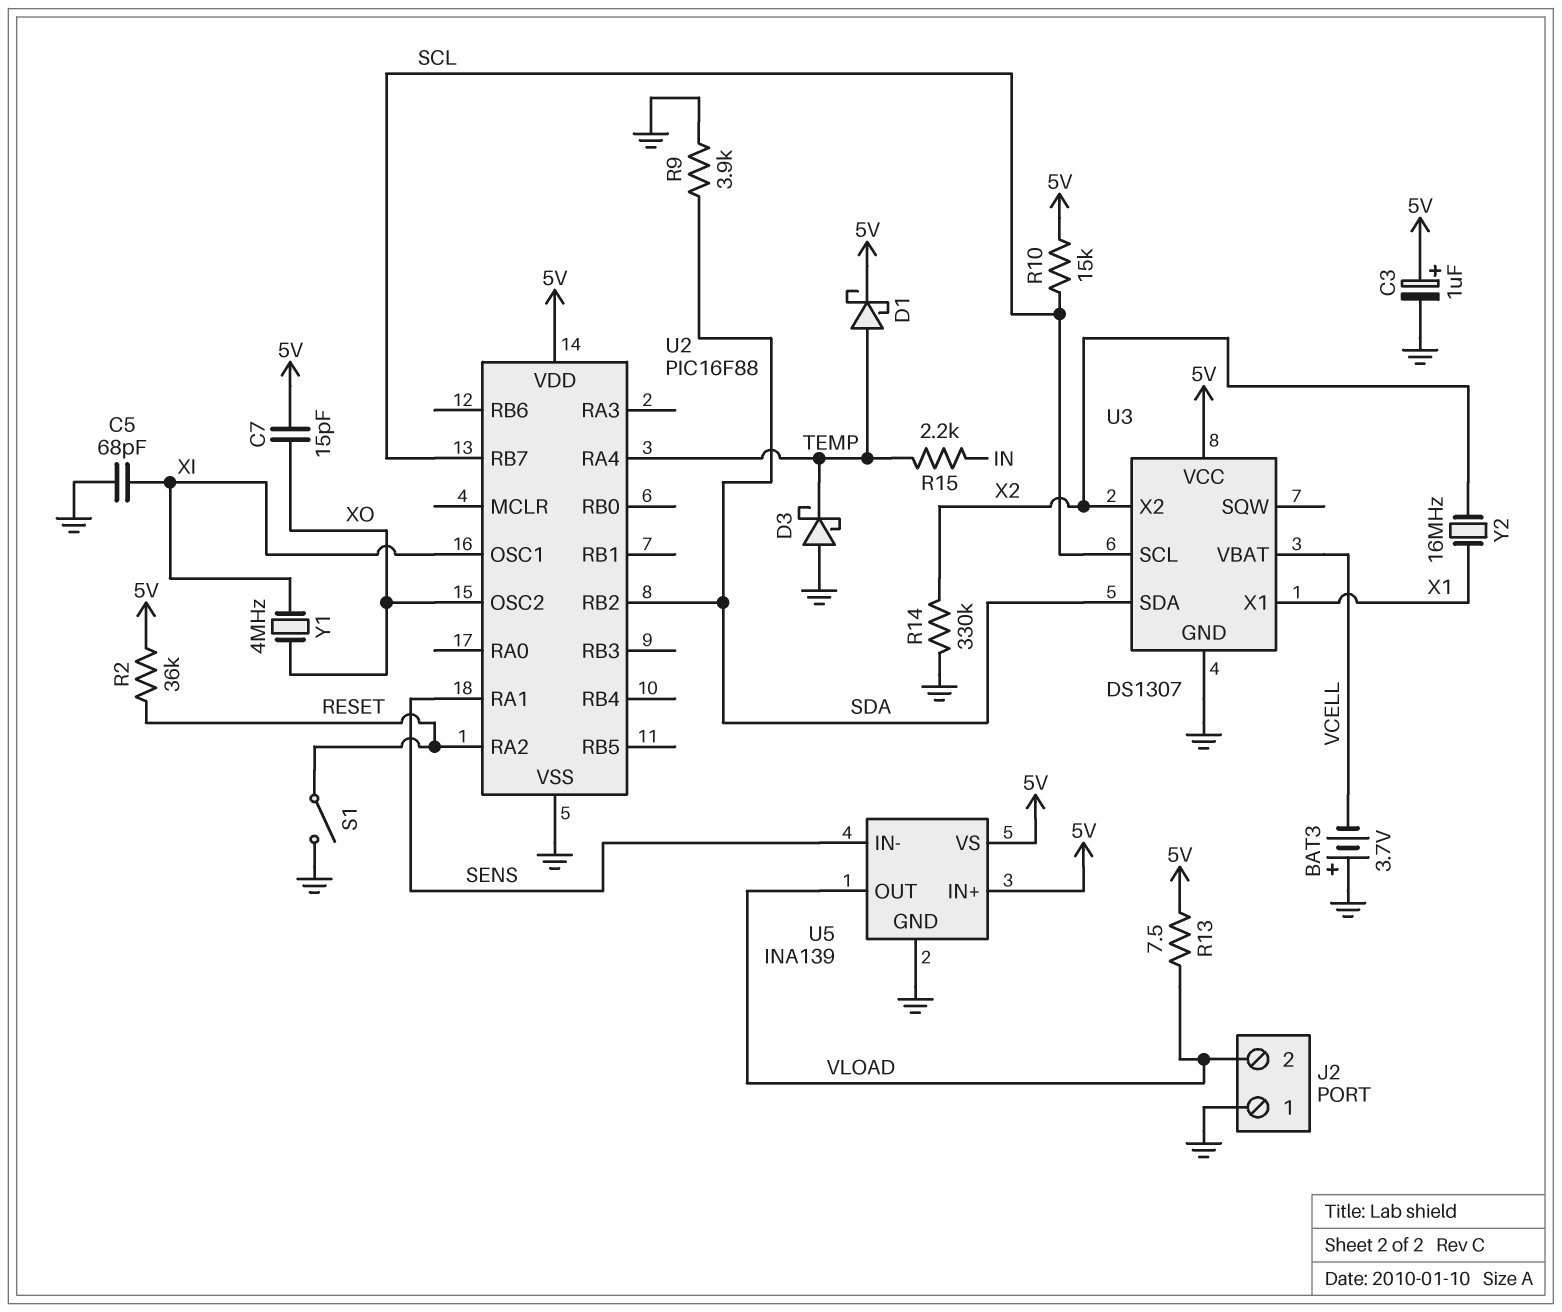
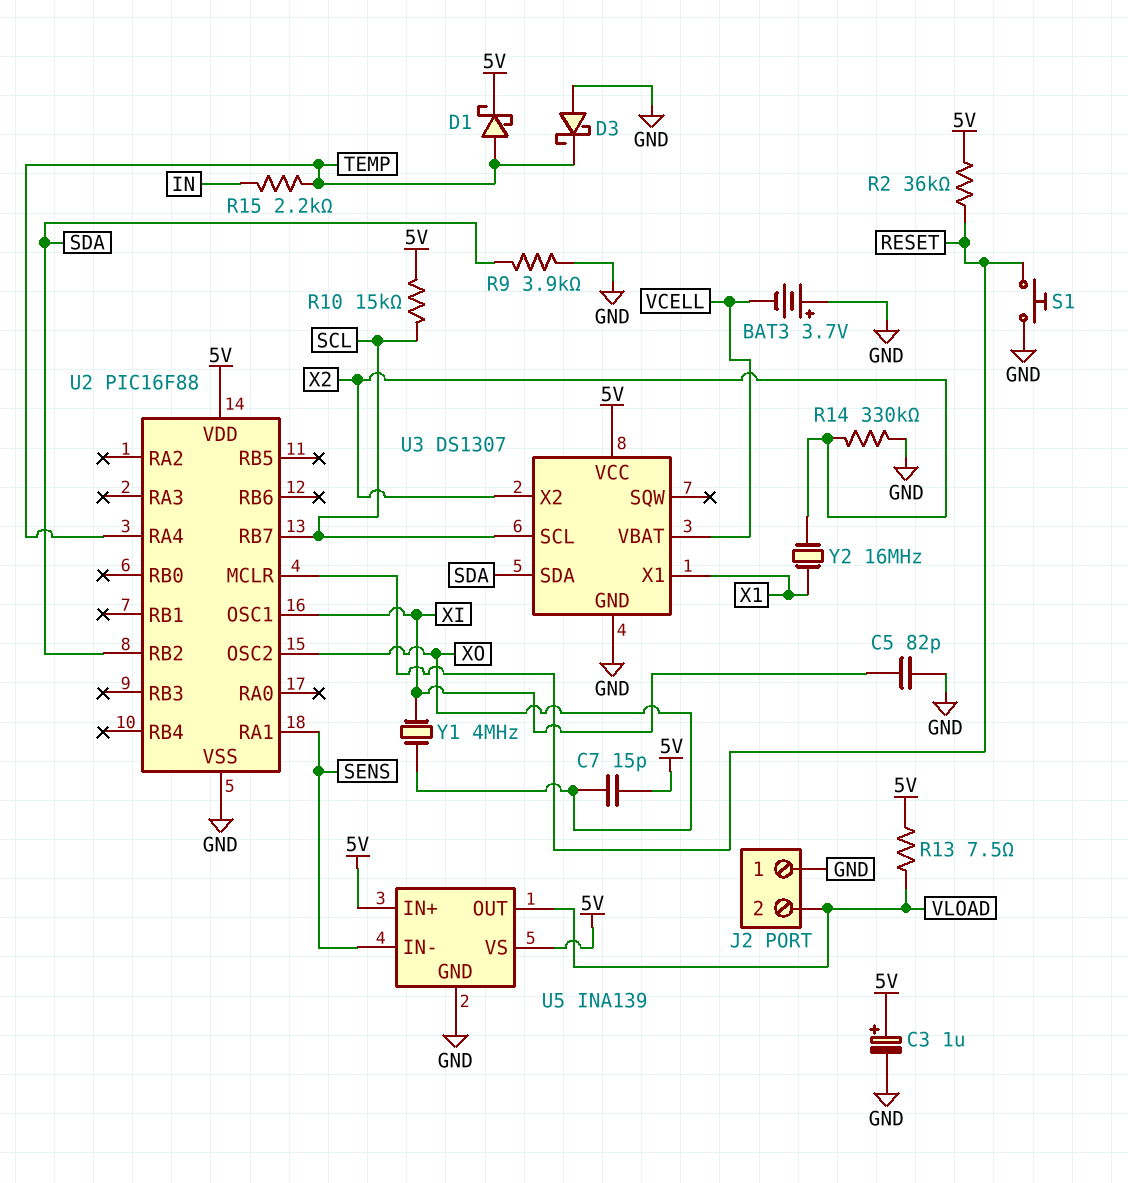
C5: 68pF (GND, XI) -> 82pF (GND, XI)
S1: switch (GND, RESET) -> button (GND, RESET)
U2 pin MCLR: none -> RESET
U2 pin RA2: RESET -> none

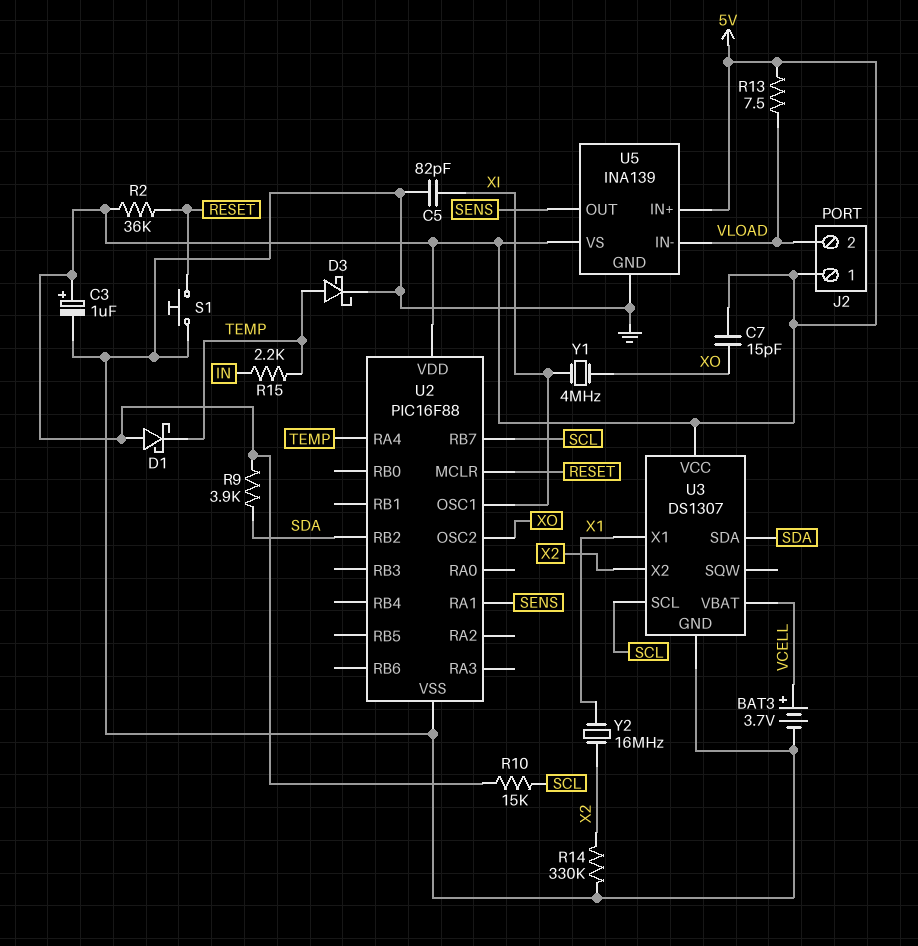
BAT3: 3.7V (plus GND, minus VCELL) -> 3.7V (plus VCELL, minus GND)
D1: schottky (A TEMP, K 5V) -> schottky (A 5V, K TEMP)
D3: schottky (A GND, K TEMP) -> schottky (A TEMP, K GND)
J2 pin 1: GND -> 5V
R9: 3.9k (GND, SDA) -> 3.9k (5V, SDA)
U5 pin IN-: SENS -> VLOAD
U5 pin OUT: VLOAD -> SENS

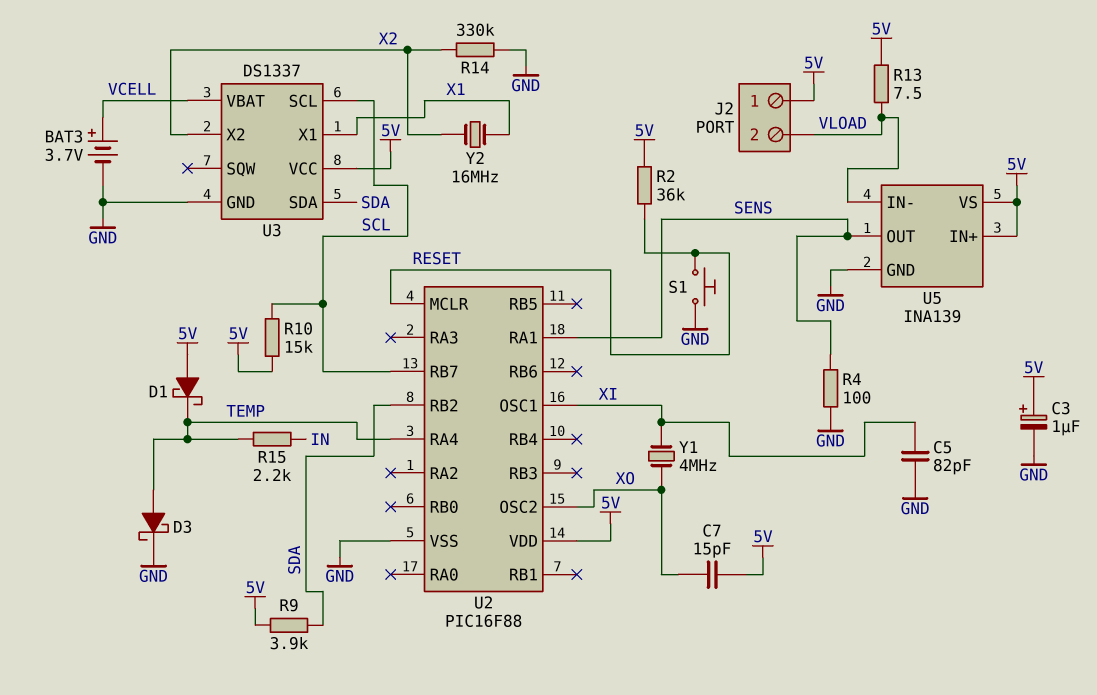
R4: none -> 100 (GND, SENS)
U3: DS1307 -> DS1337

